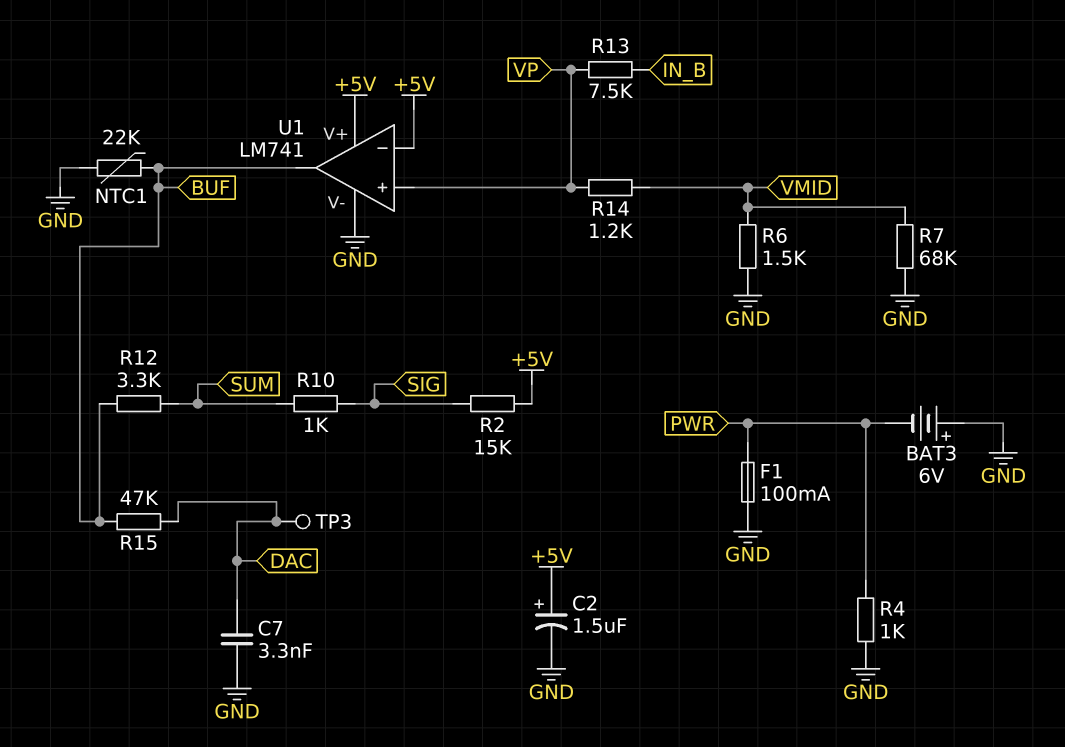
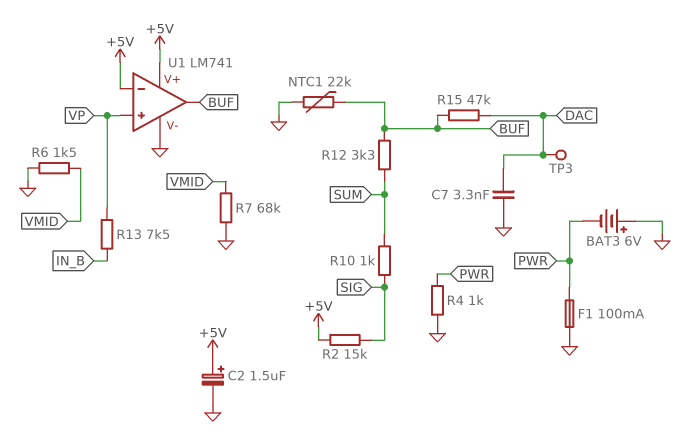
R14: 1.2k (VMID, VP) -> none

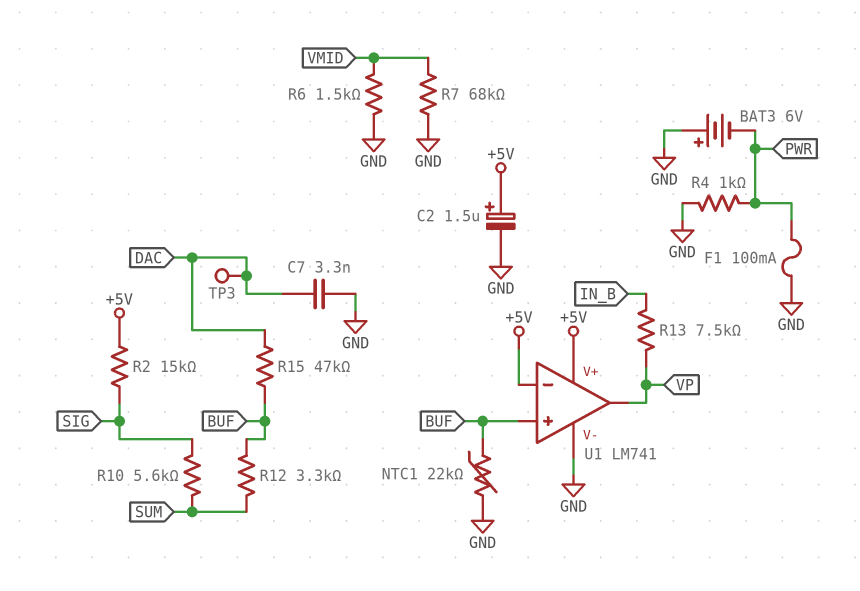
R10: 1k (SIG, SUM) -> 5.6k (SIG, SUM)
U1 pin in+: VP -> BUF
U1 pin out: BUF -> VP

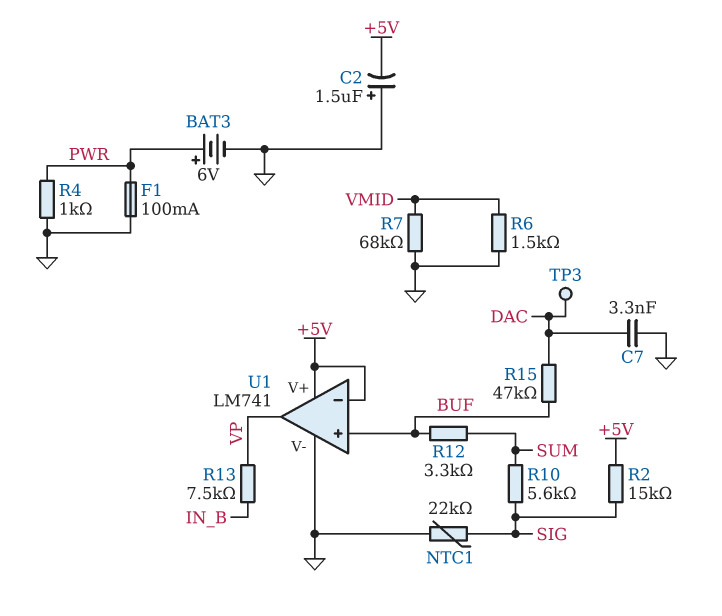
BAT3: 6V (plus GND, minus PWR) -> 6V (plus PWR, minus GND)
C2: 1.5uF (plus +5V, minus GND) -> 1.5uF (plus GND, minus +5V)
NTC1: 22k (BUF, GND) -> 22k (GND, SIG)

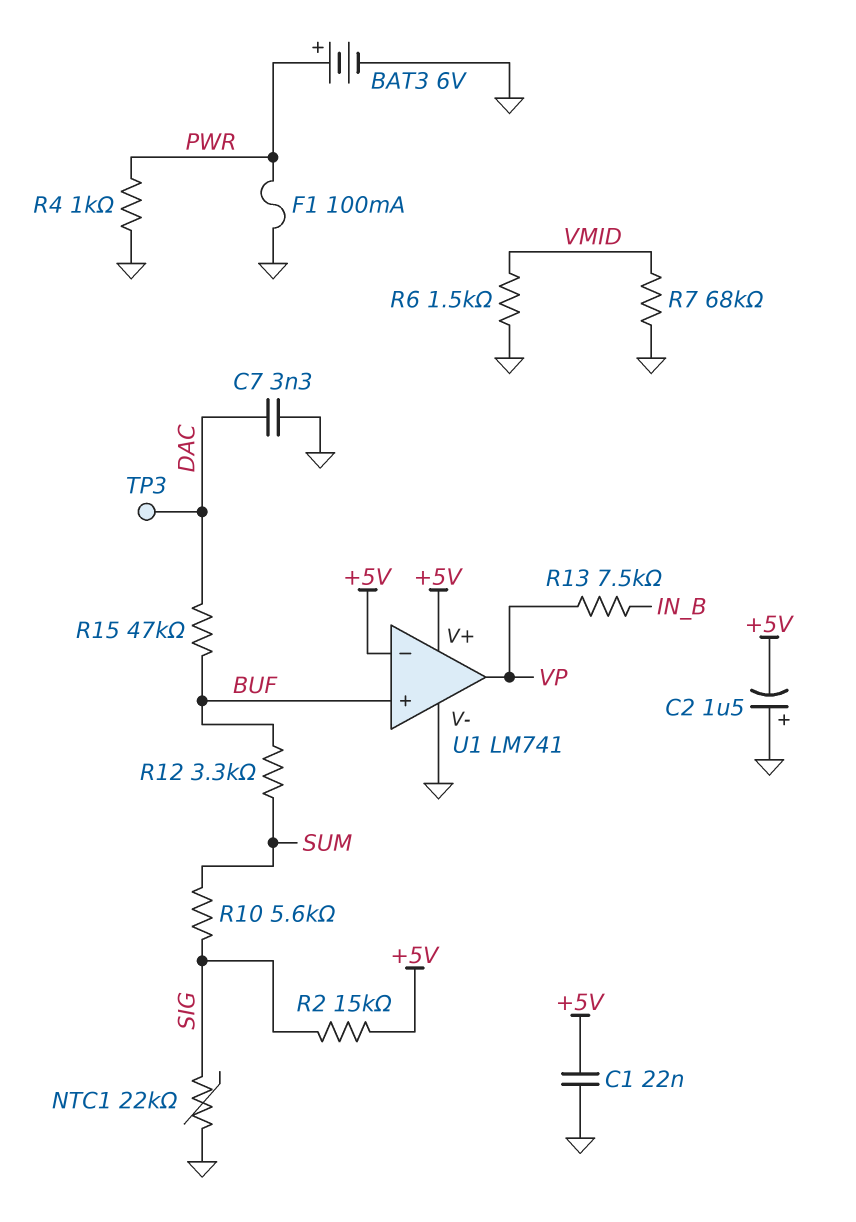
C1: none -> 22nF (+5V, GND)

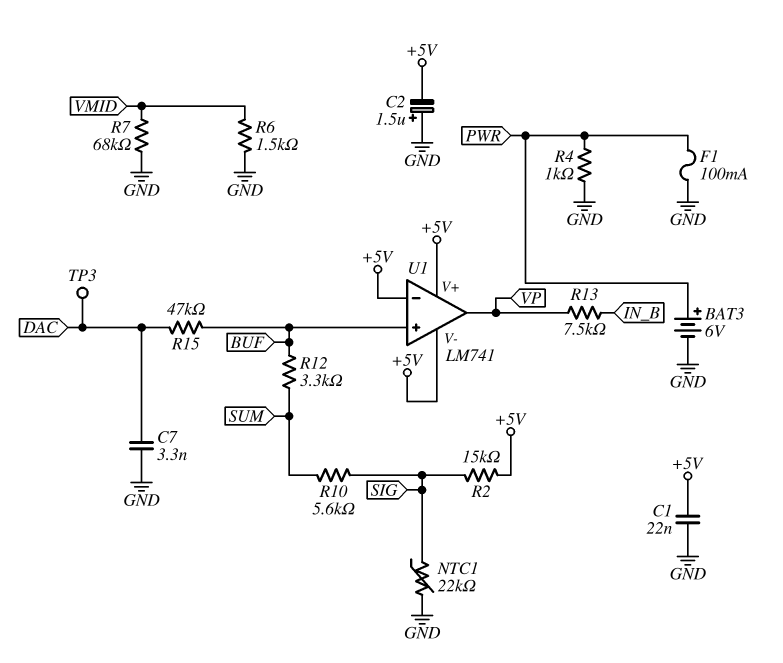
U1 pin V-: GND -> +5V

